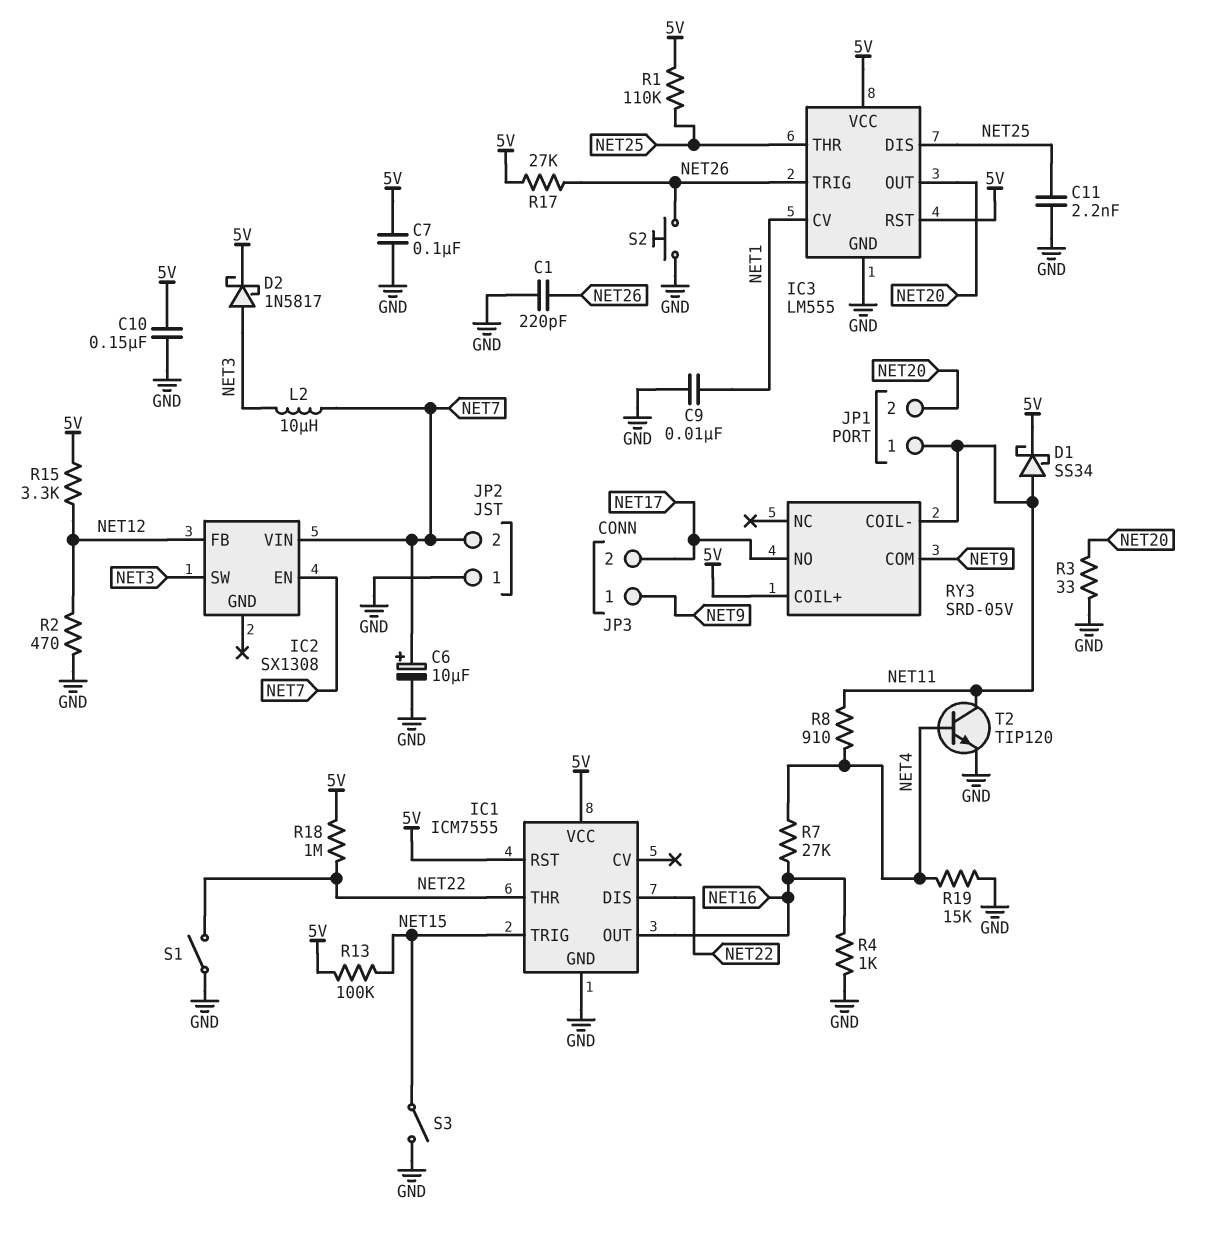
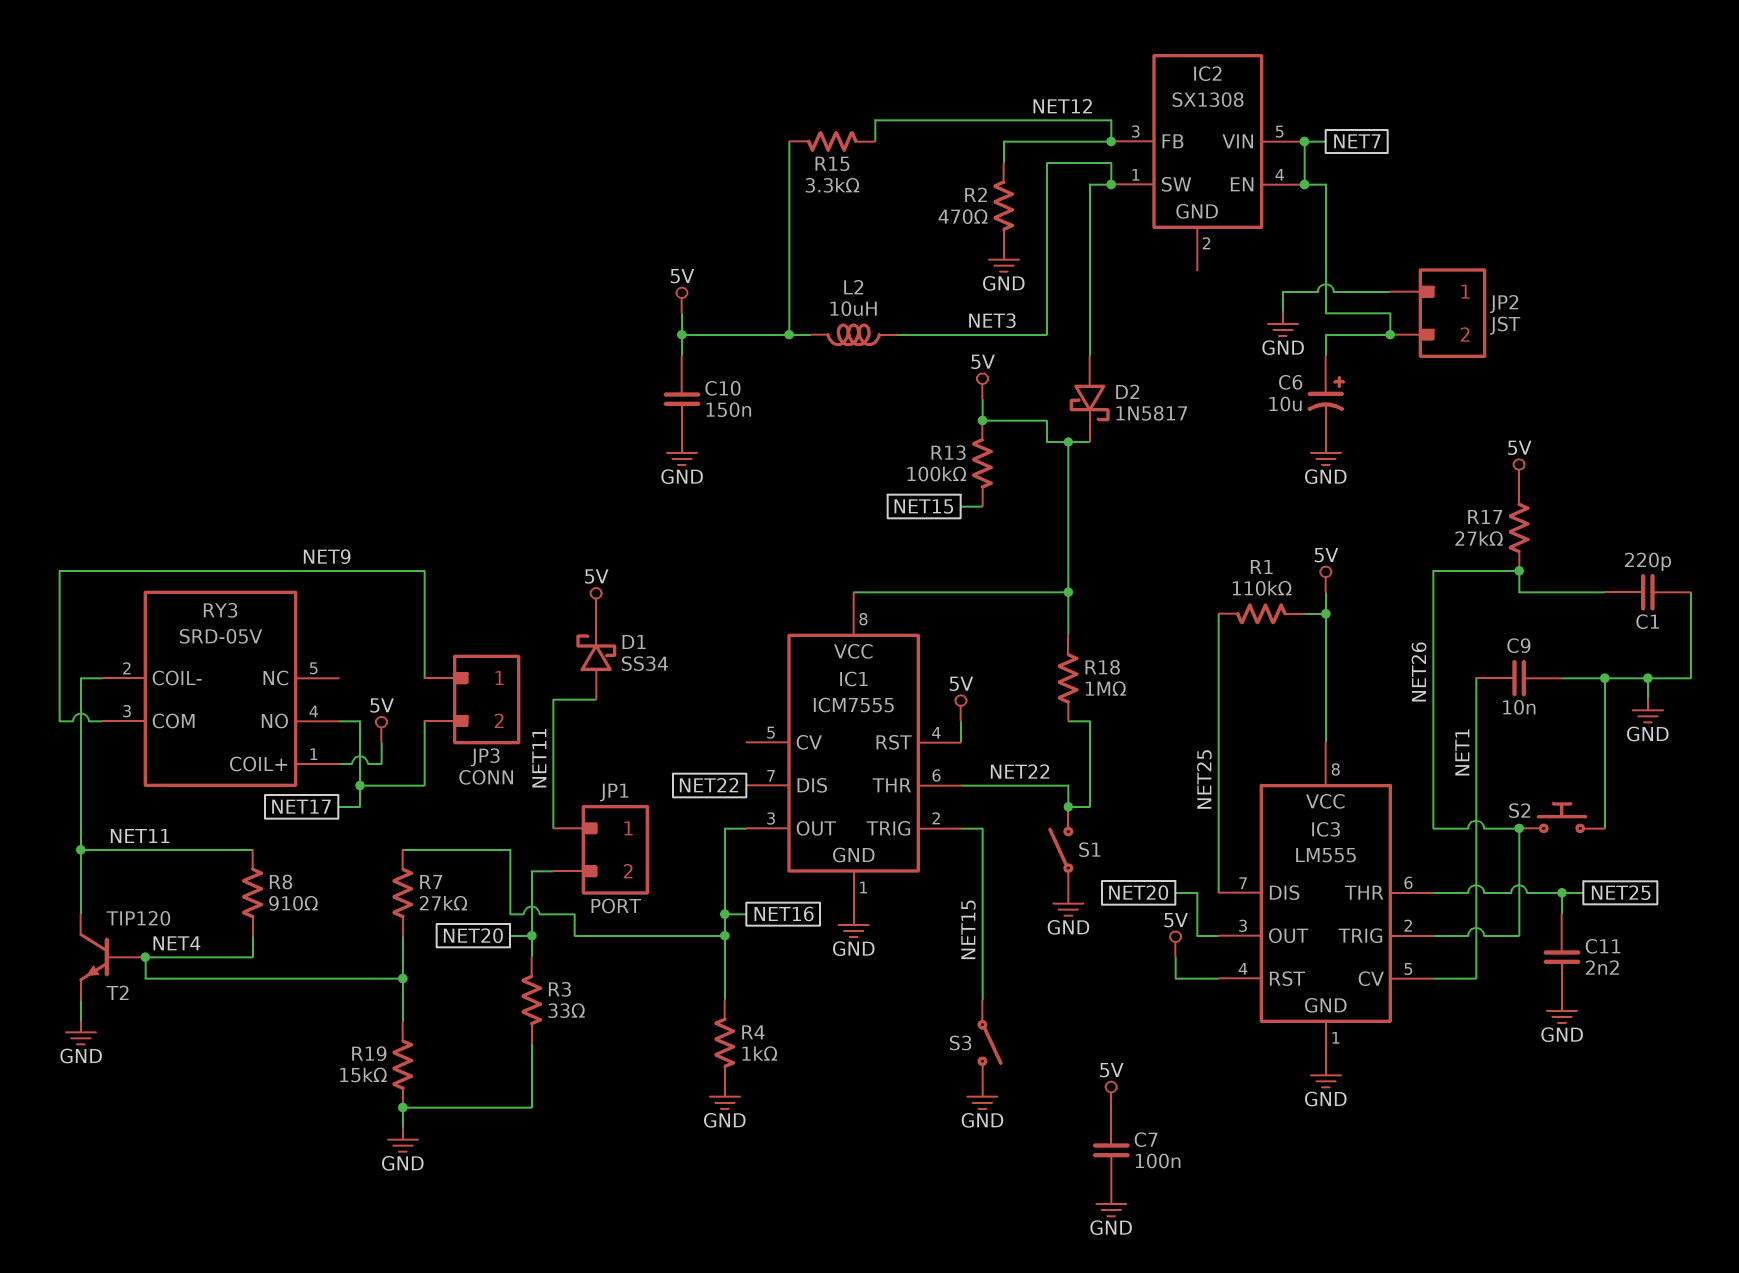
L2: 10uH (NET3, NET7) -> 10uH (5V, NET3)

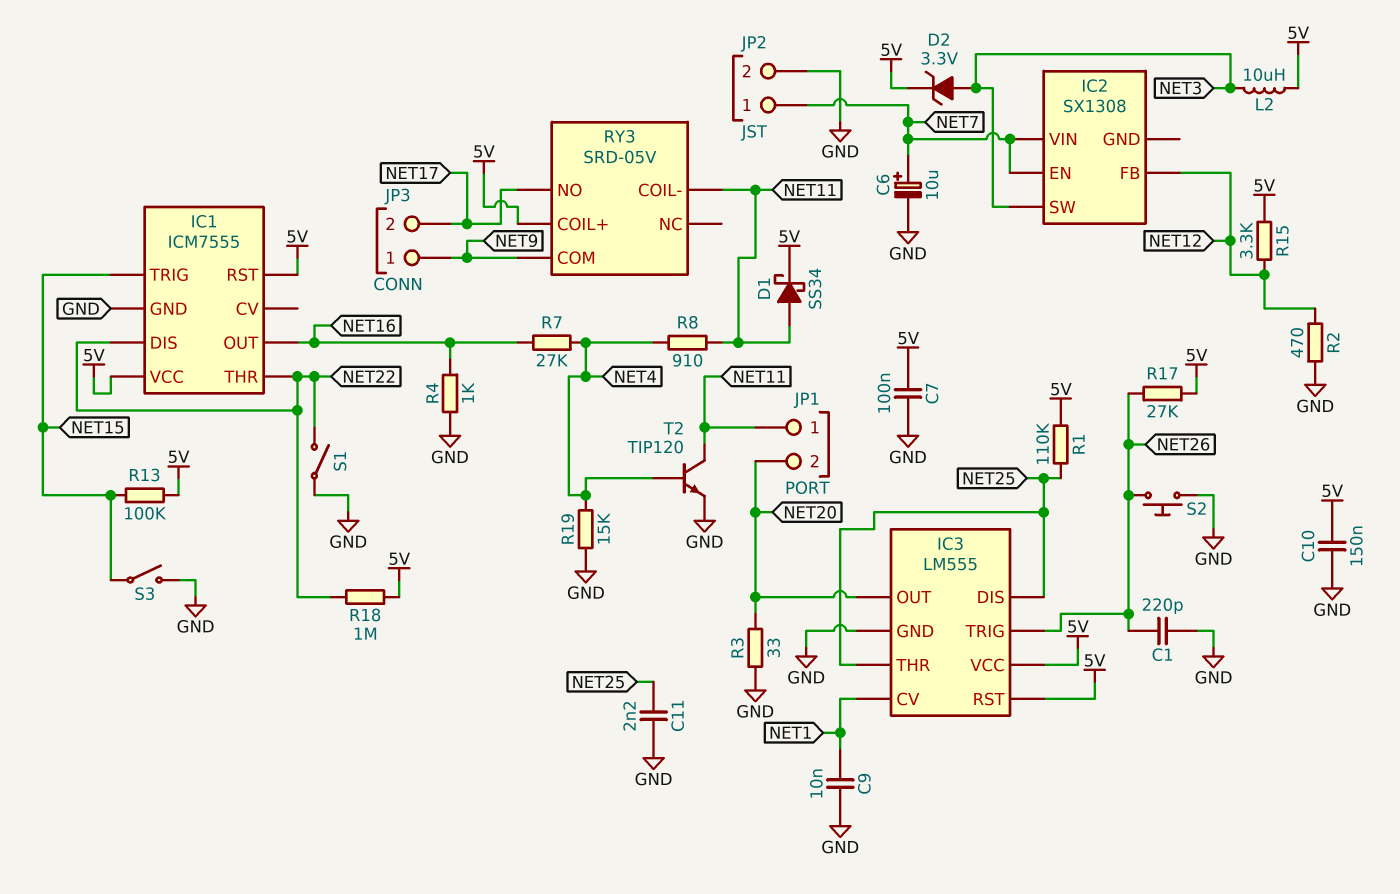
D2: schottky 1N5817 (A NET3, K 5V) -> zener 3.3V (A NET3, K 5V)
JP2 pin 1: GND -> NET7
JP2 pin 2: NET7 -> GND

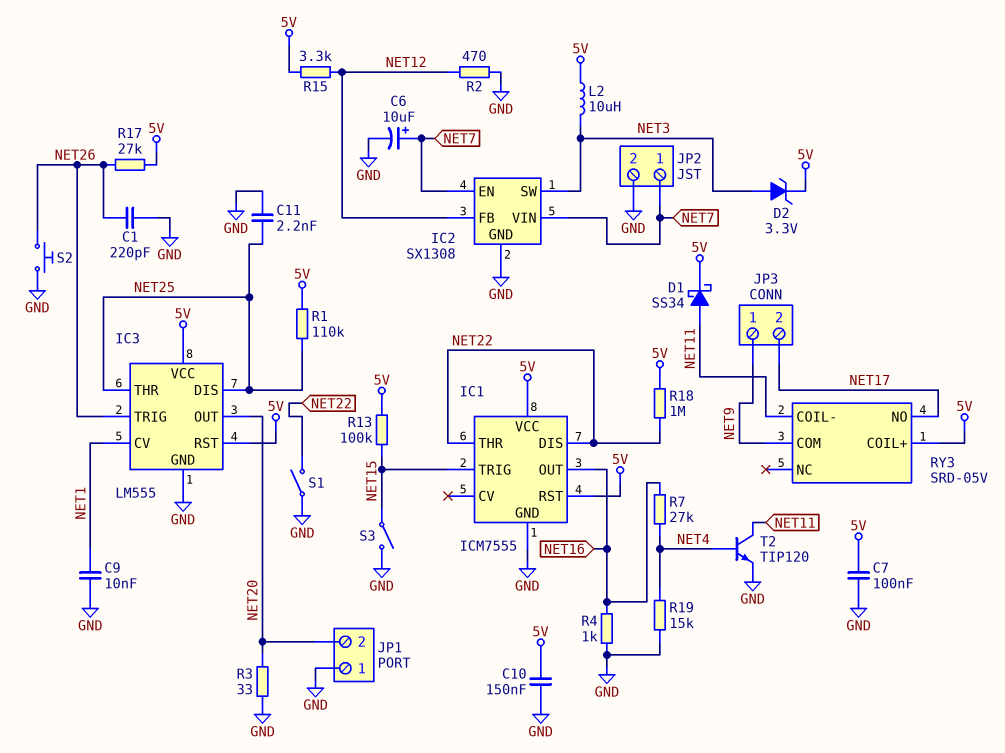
IC2 pin GND: none -> GND
JP1 pin 1: NET11 -> GND
R8: 910 (NET4, NET11) -> none

